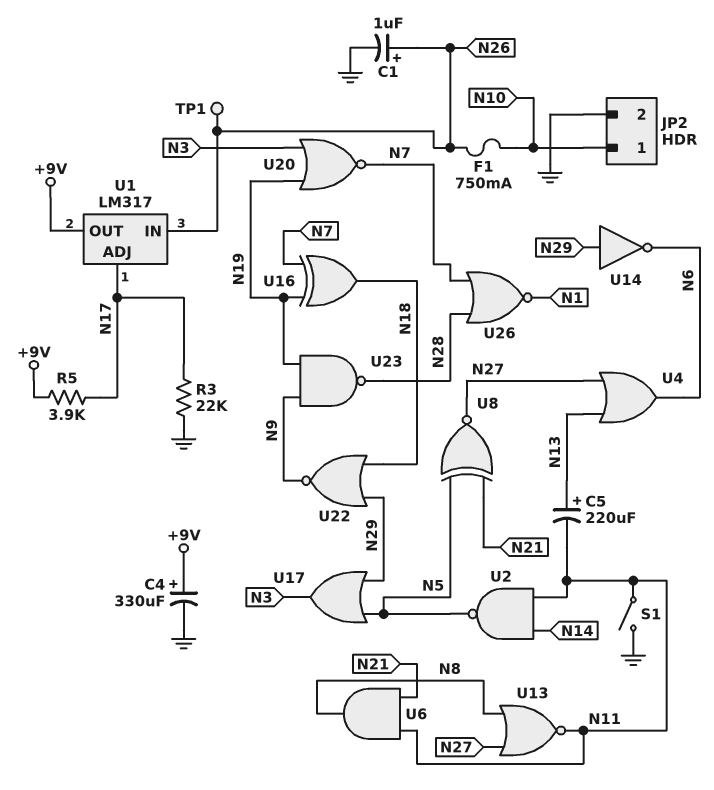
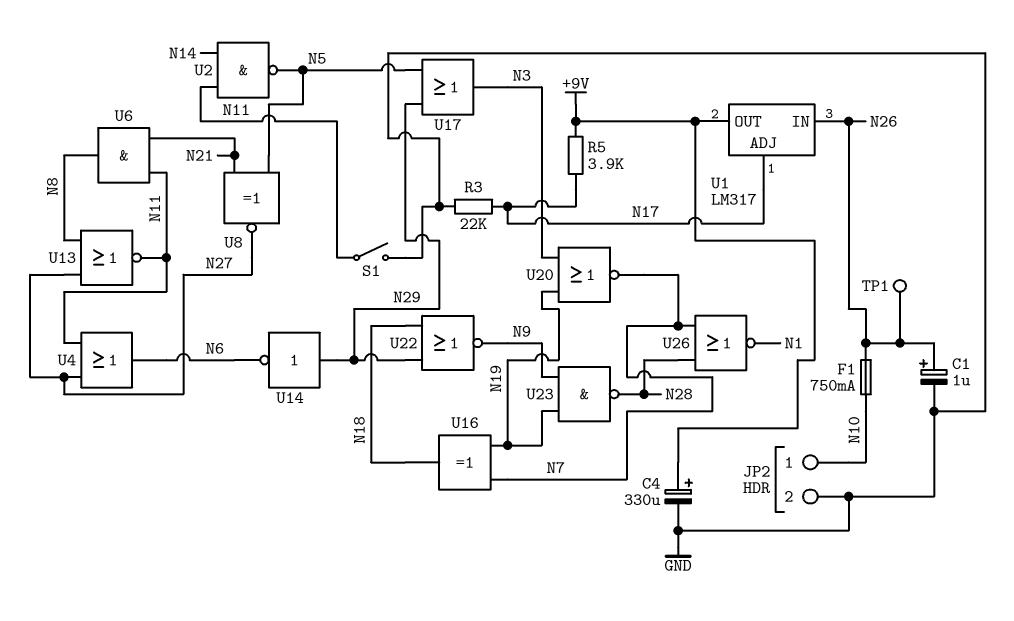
C5: 220uF (plus N13, minus N11) -> none
U4: OR (in N13, in N27, out N6) -> OR (in N11, in N27, out N6)

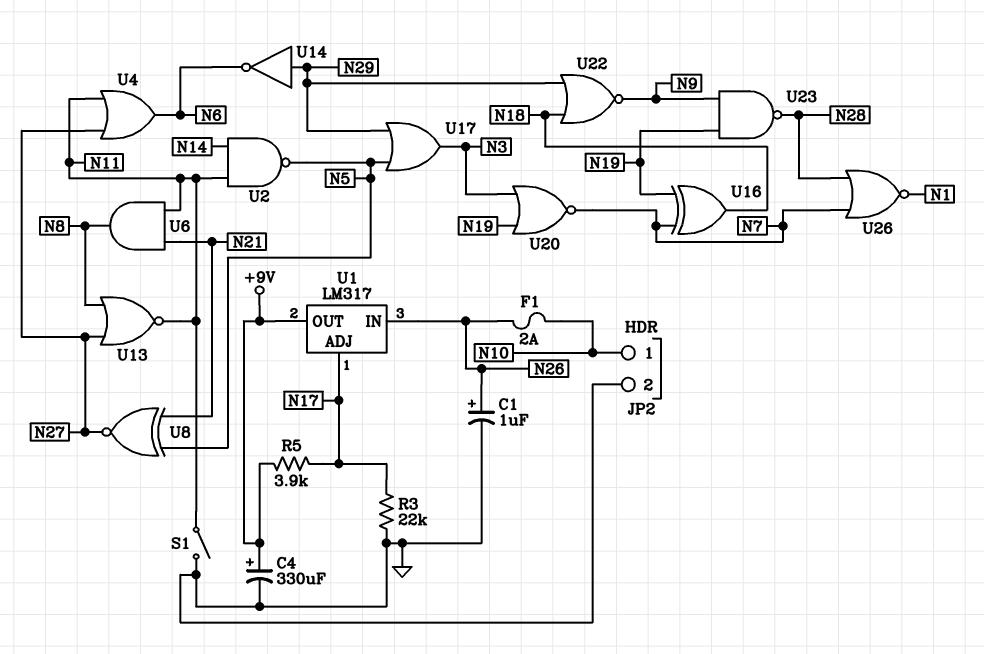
F1: 750mA (N10, N26) -> 2A (N10, N26)
TP1: test point (N26) -> none

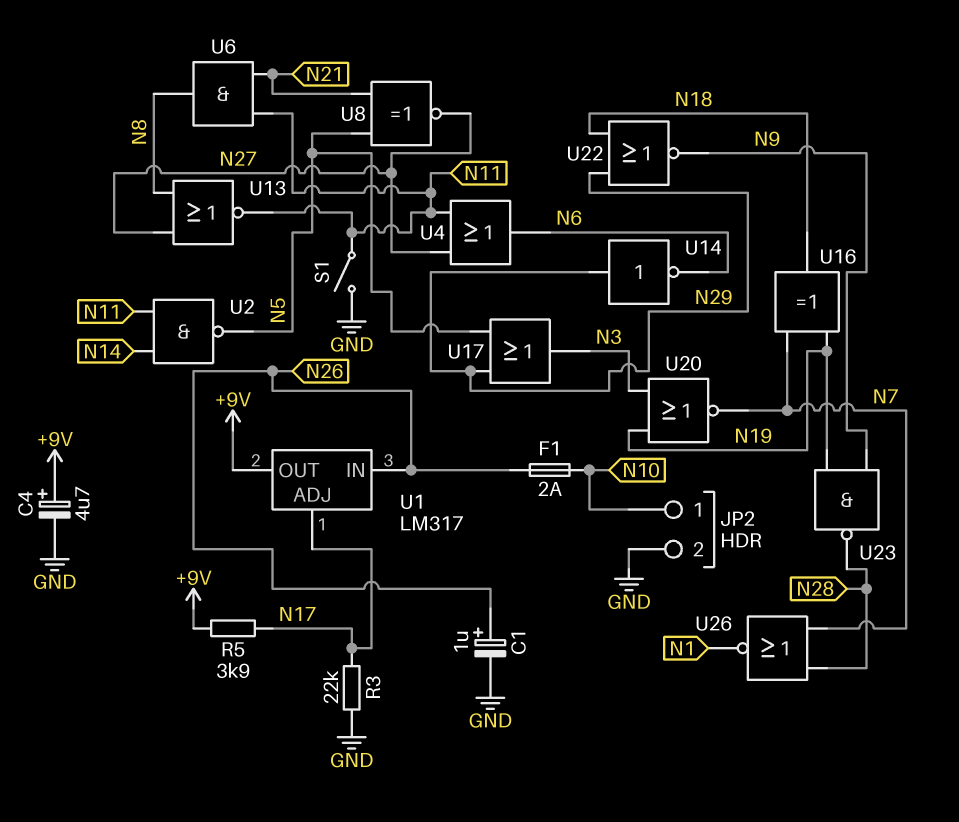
C4: 330uF (plus +9V, minus GND) -> 4.7uF (plus +9V, minus GND)

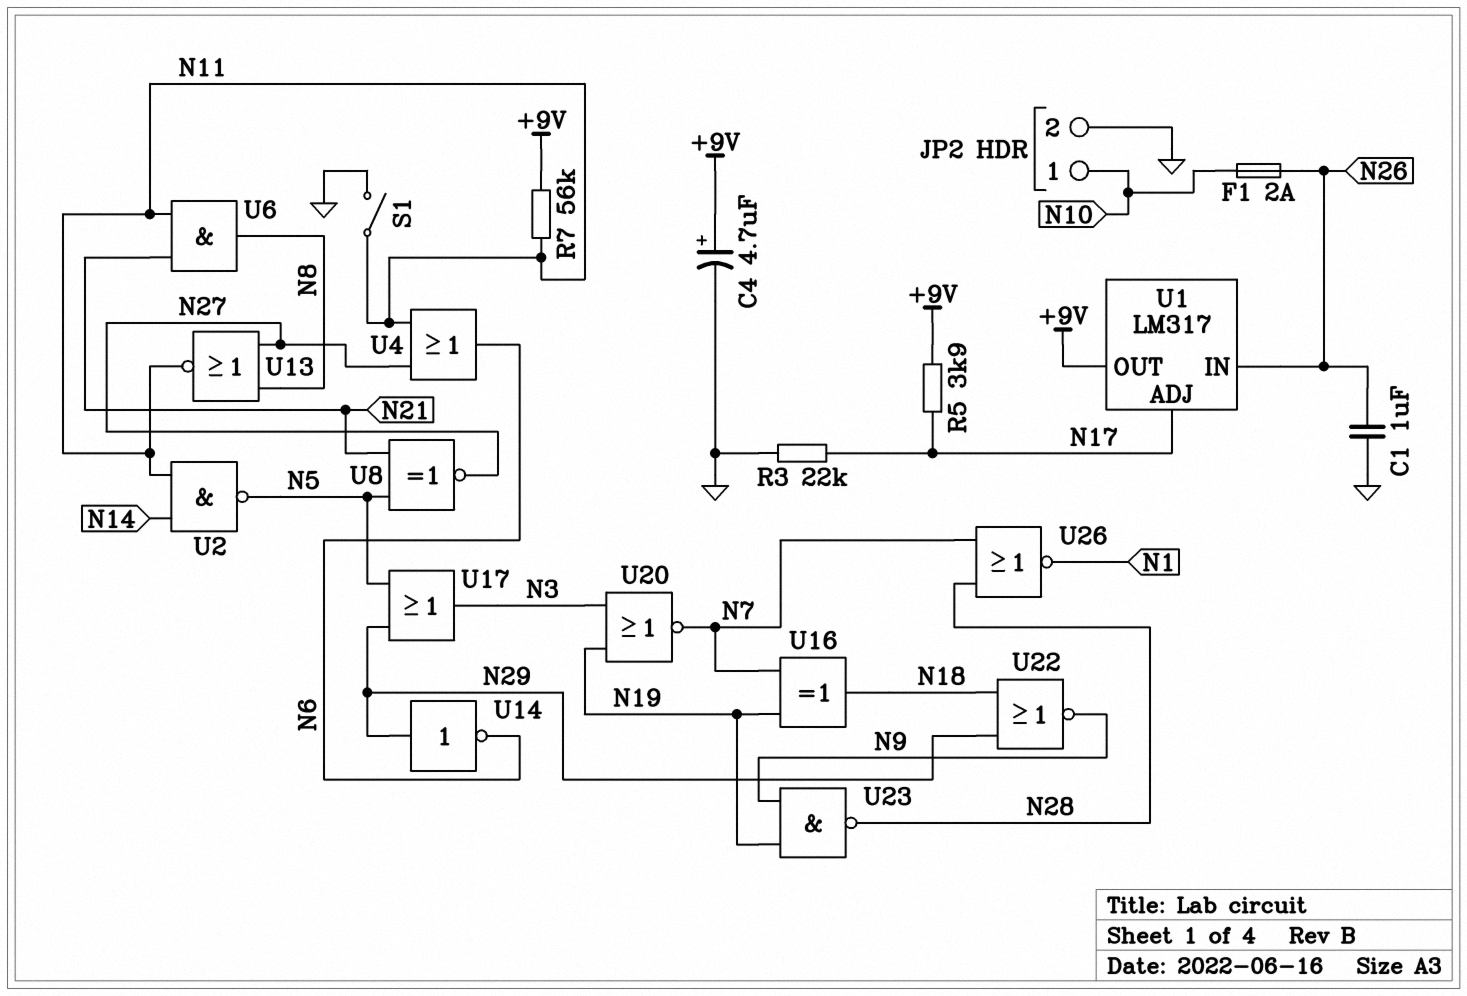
C1: 1uF (plus N26, minus GND) -> 1uF (GND, N26)
R7: none -> 56k (+9V, N11)

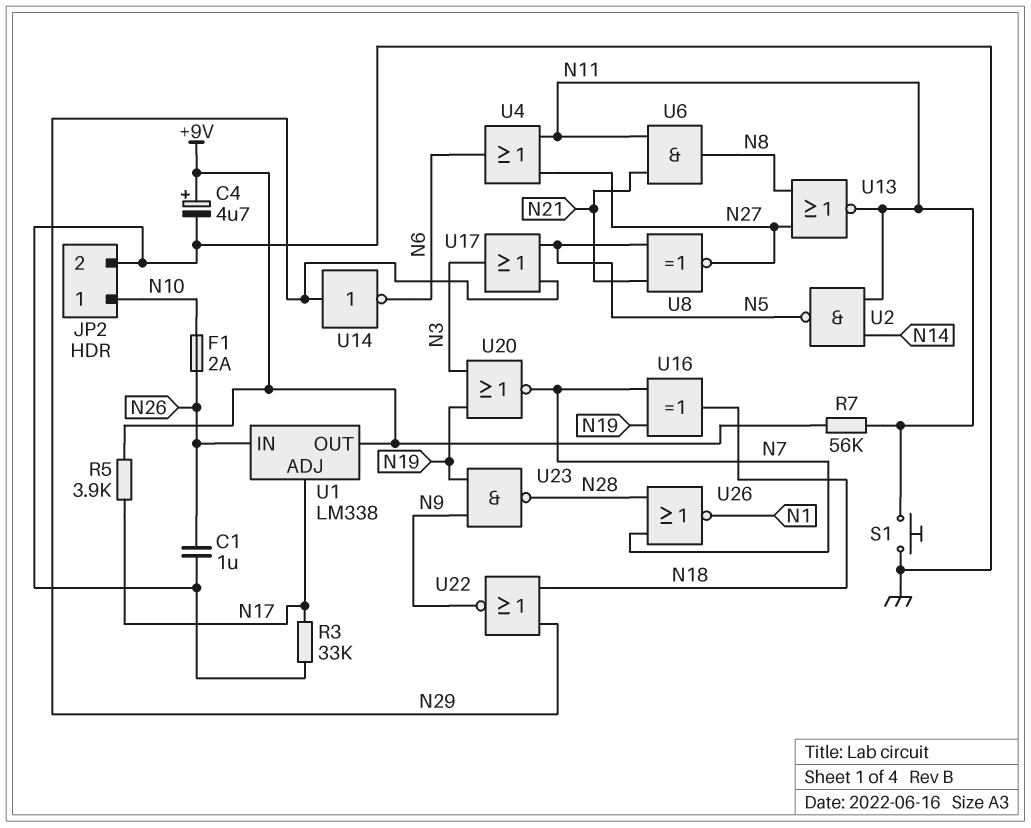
R3: 22k (GND, N17) -> 33k (GND, N17)
S1: switch (GND, N11) -> button (GND, N11)
U1: LM317 -> LM338

